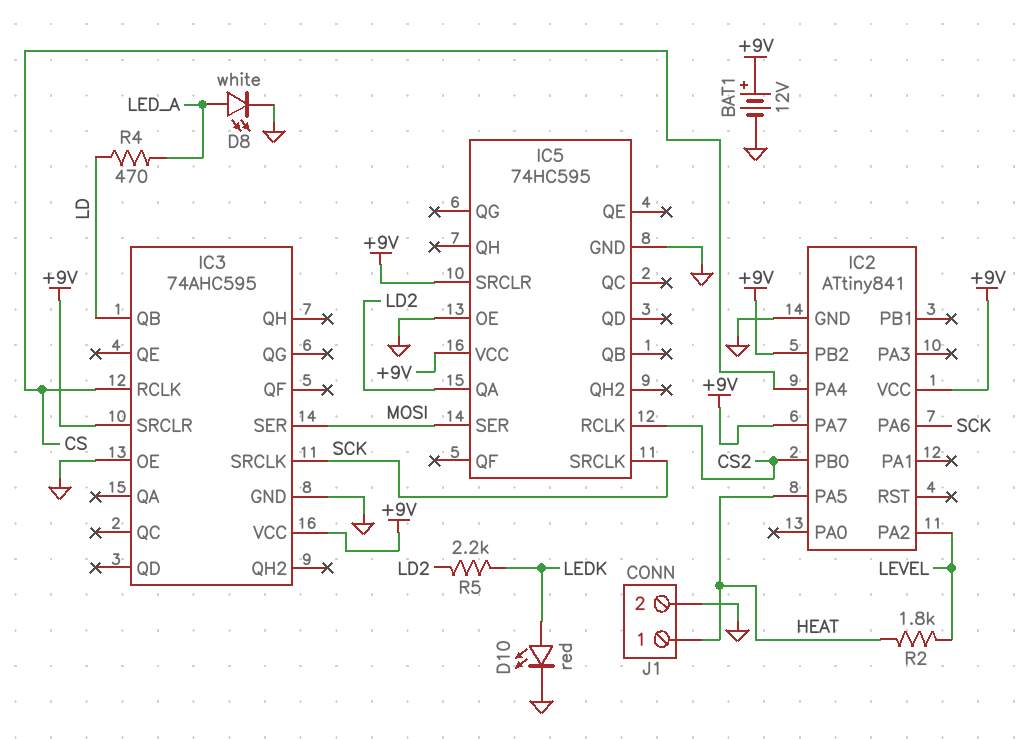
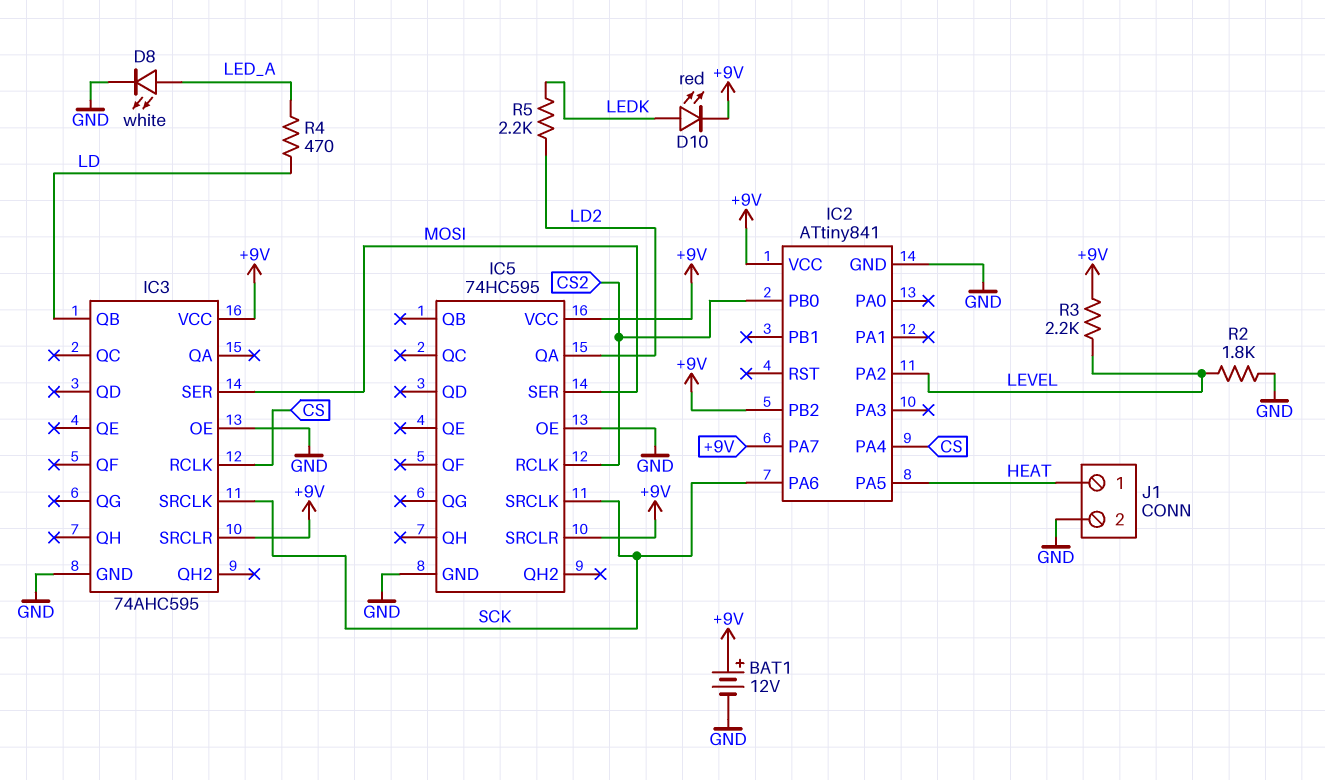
D10: LED red (A LEDK, K GND) -> LED red (A LEDK, K +9V)
R2: 1.8k (HEAT, LEVEL) -> 1.8k (GND, LEVEL)
R3: none -> 2.2k (+9V, LEVEL)

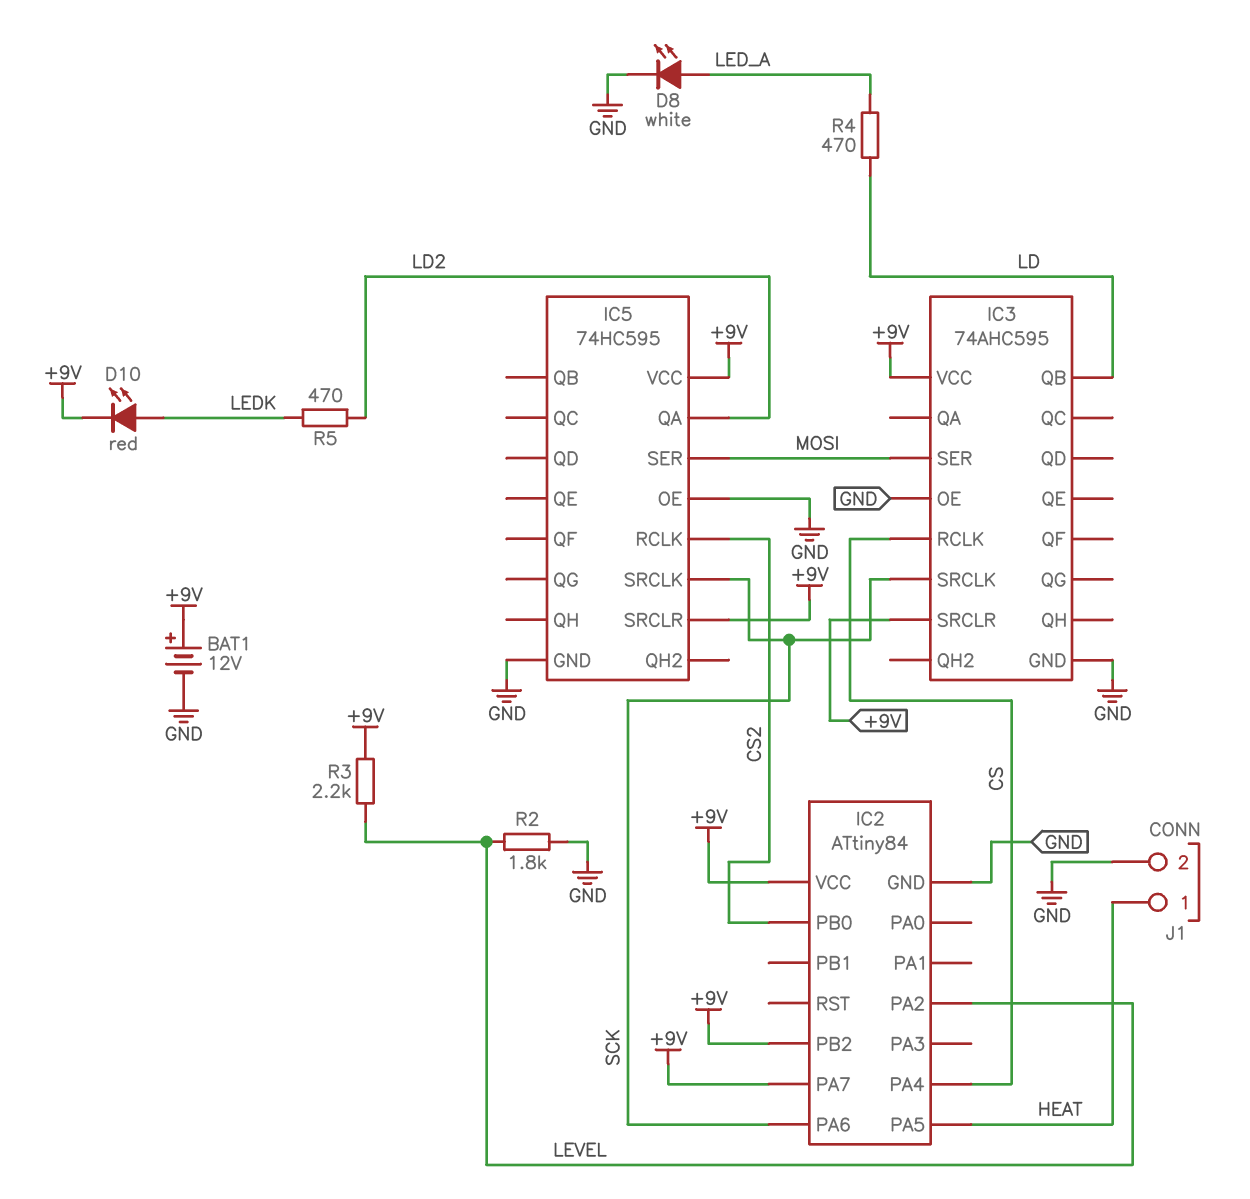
IC2: ATtiny841 -> ATtiny84
R5: 2.2k (LD2, LEDK) -> 470 (LD2, LEDK)

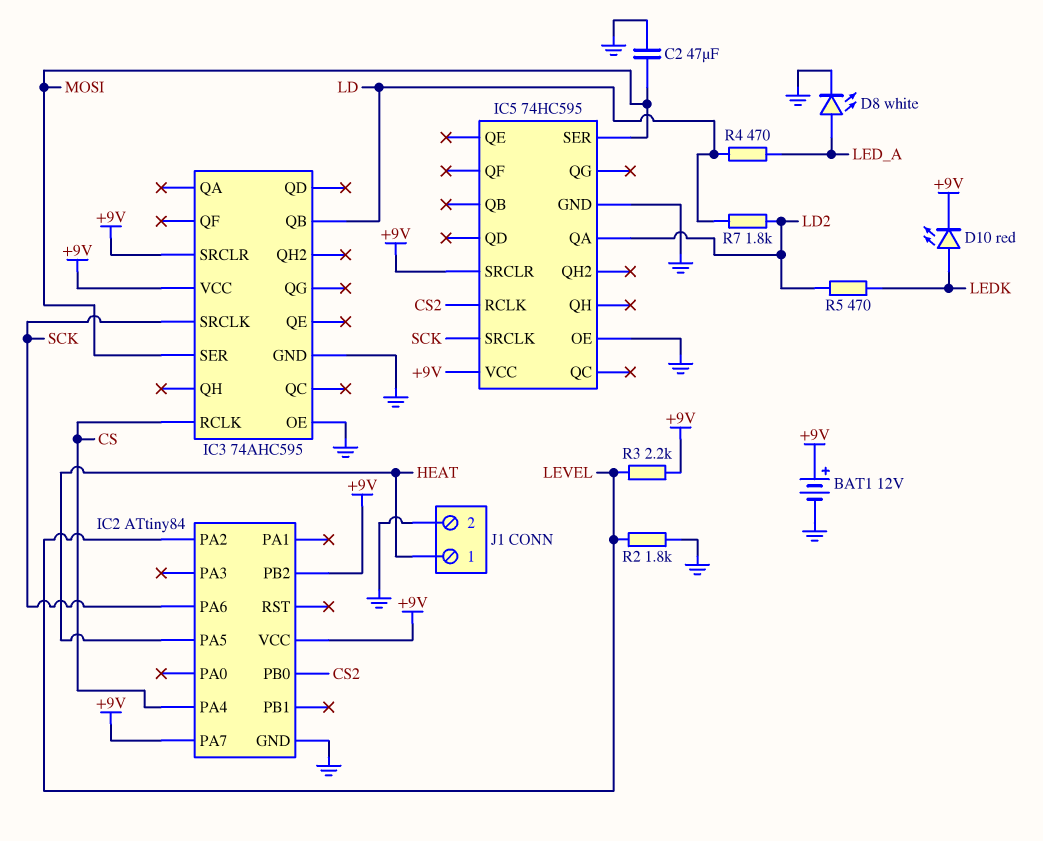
C2: none -> 47uF (GND, MOSI)
R7: none -> 1.8k (LD, LD2)

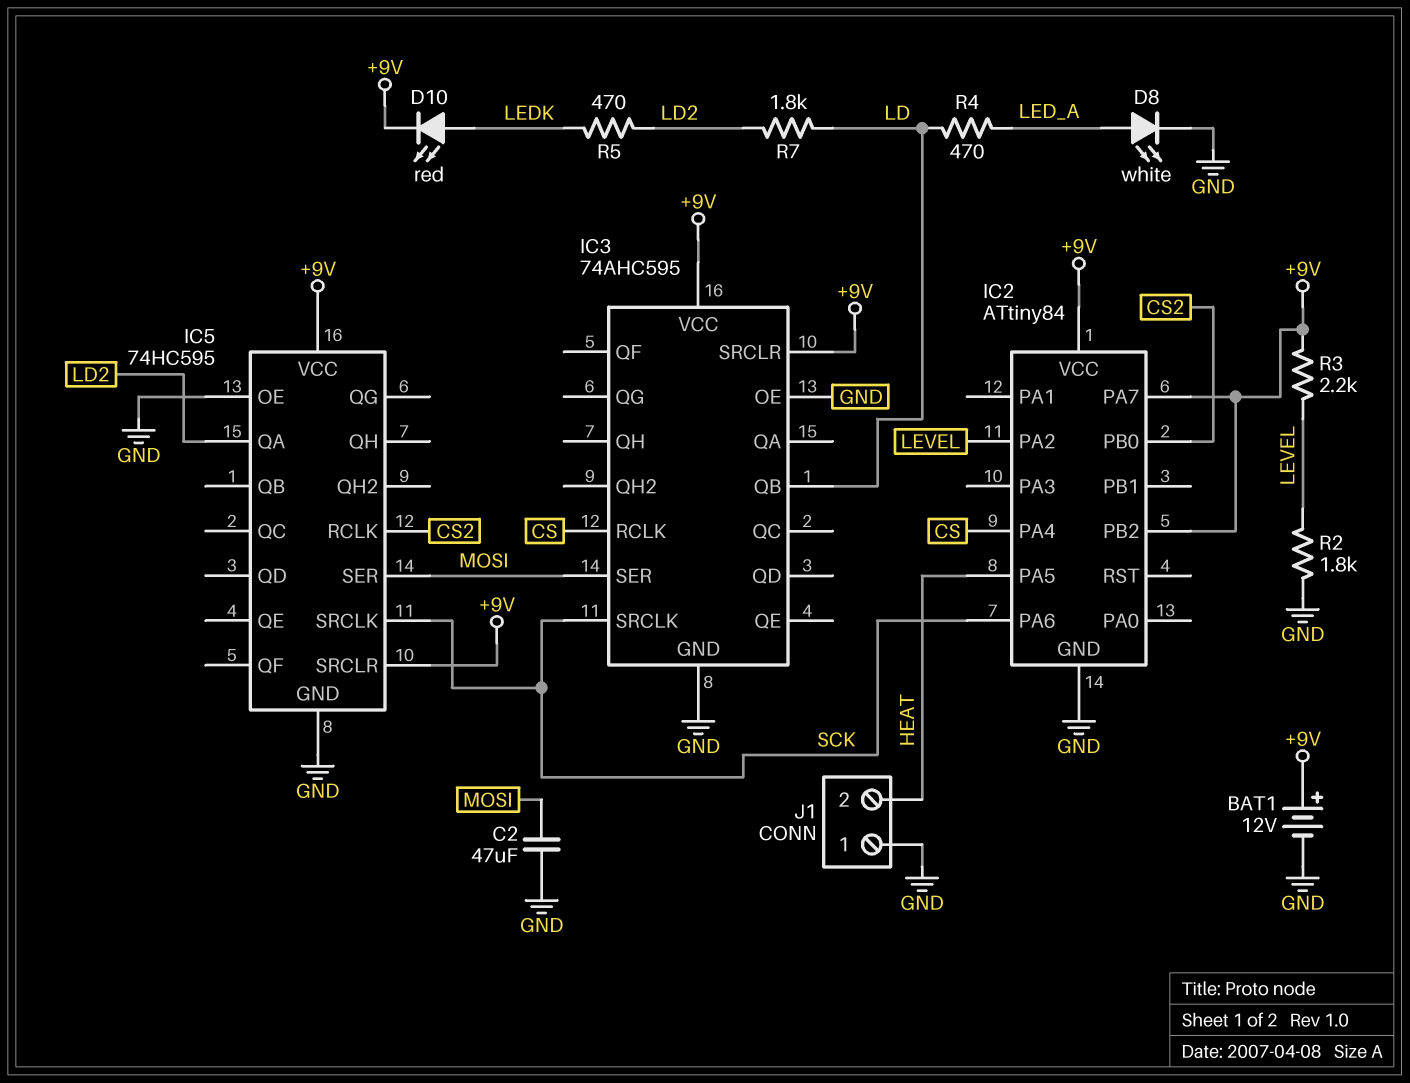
J1 pin 1: HEAT -> GND
J1 pin 2: GND -> HEAT

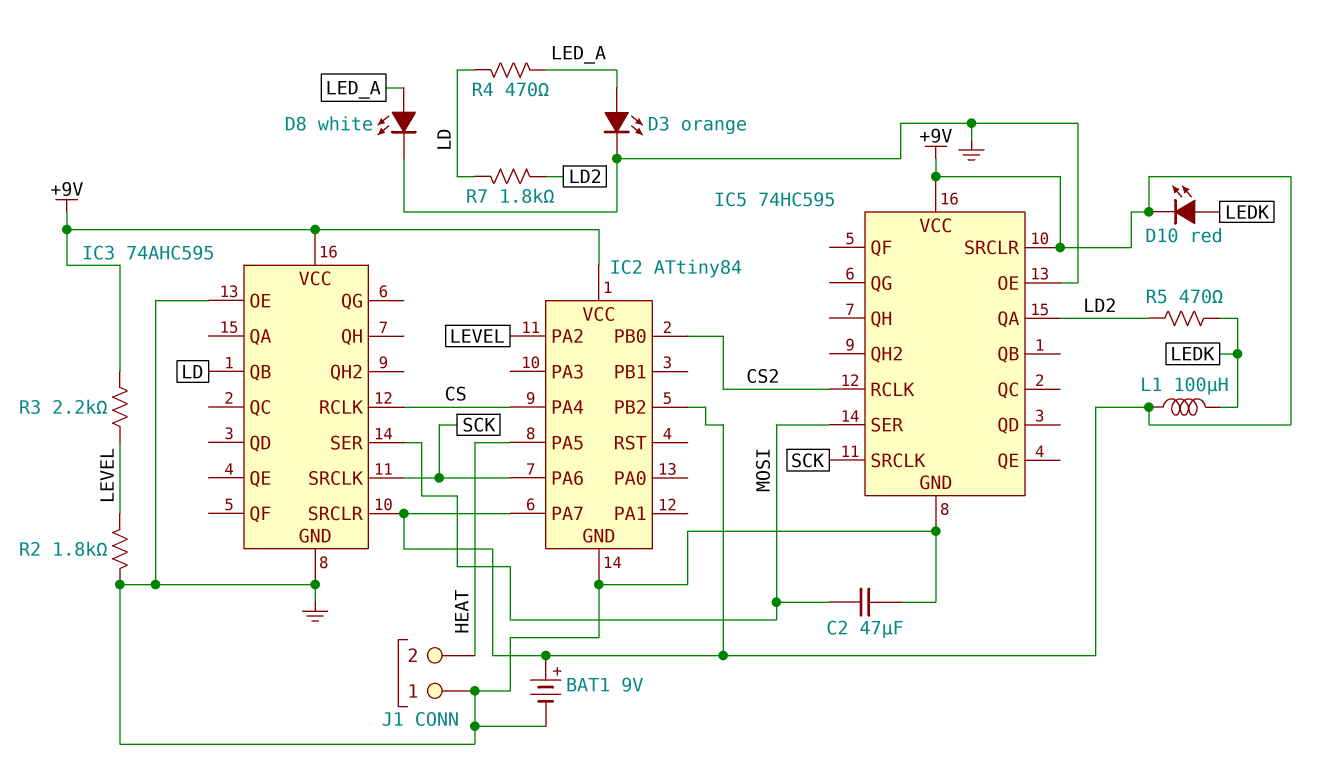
BAT1: 12V (plus +9V, minus GND) -> 9V (plus +9V, minus GND)
D3: none -> LED orange (A LED_A, K GND)
L1: none -> 100uH (+9V, LEDK)

